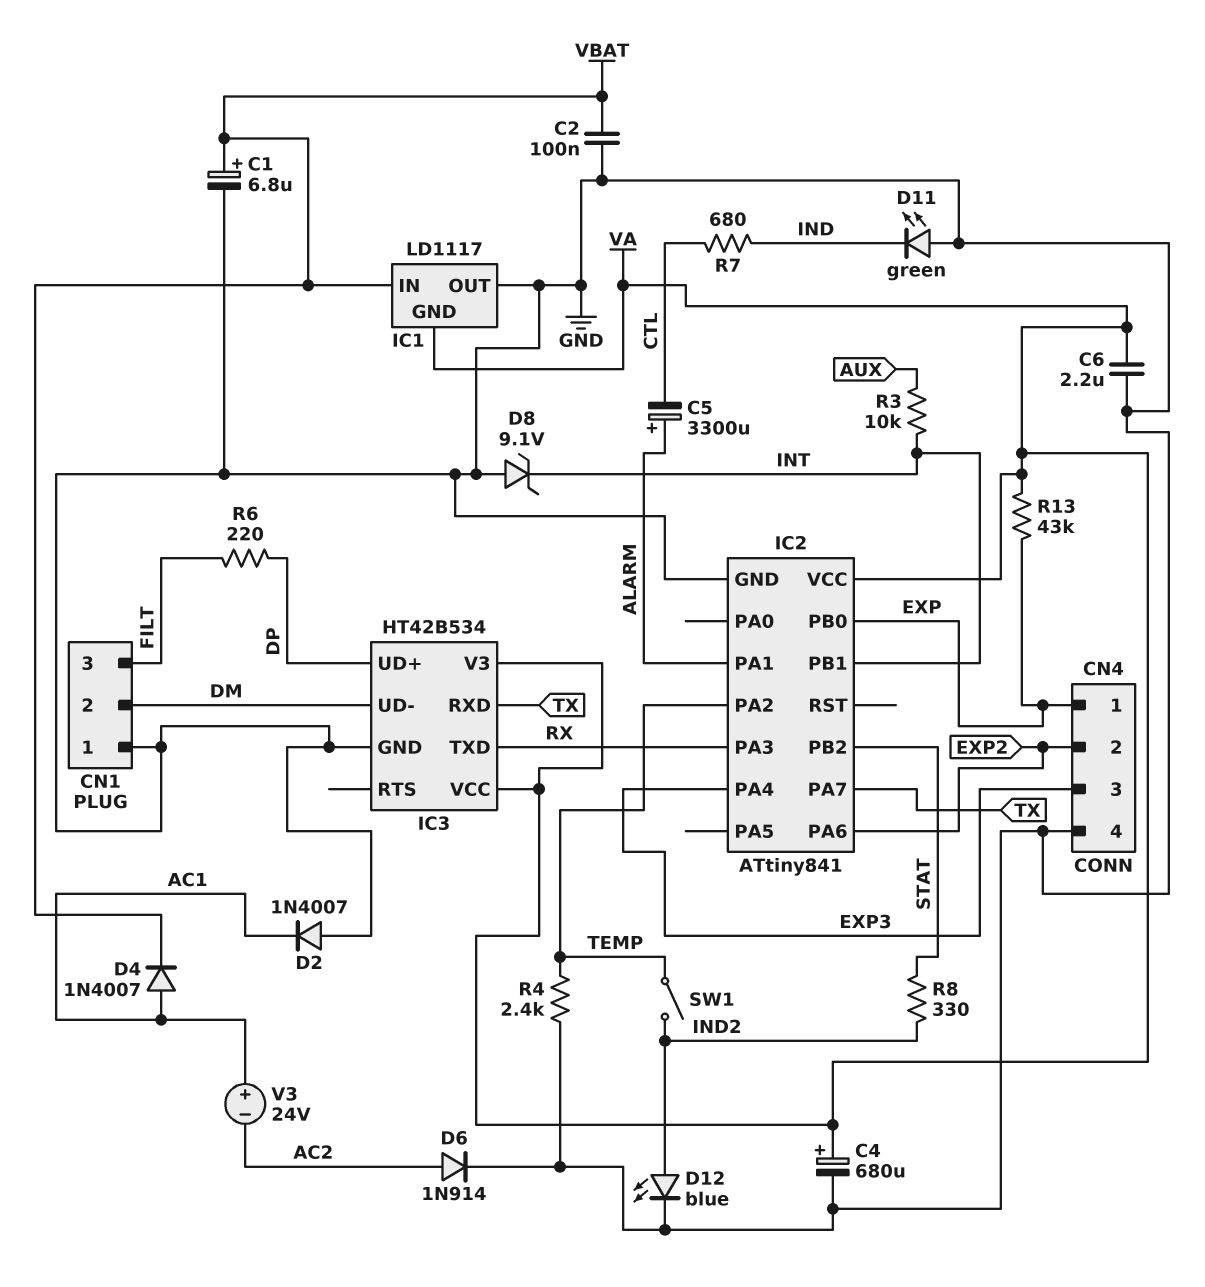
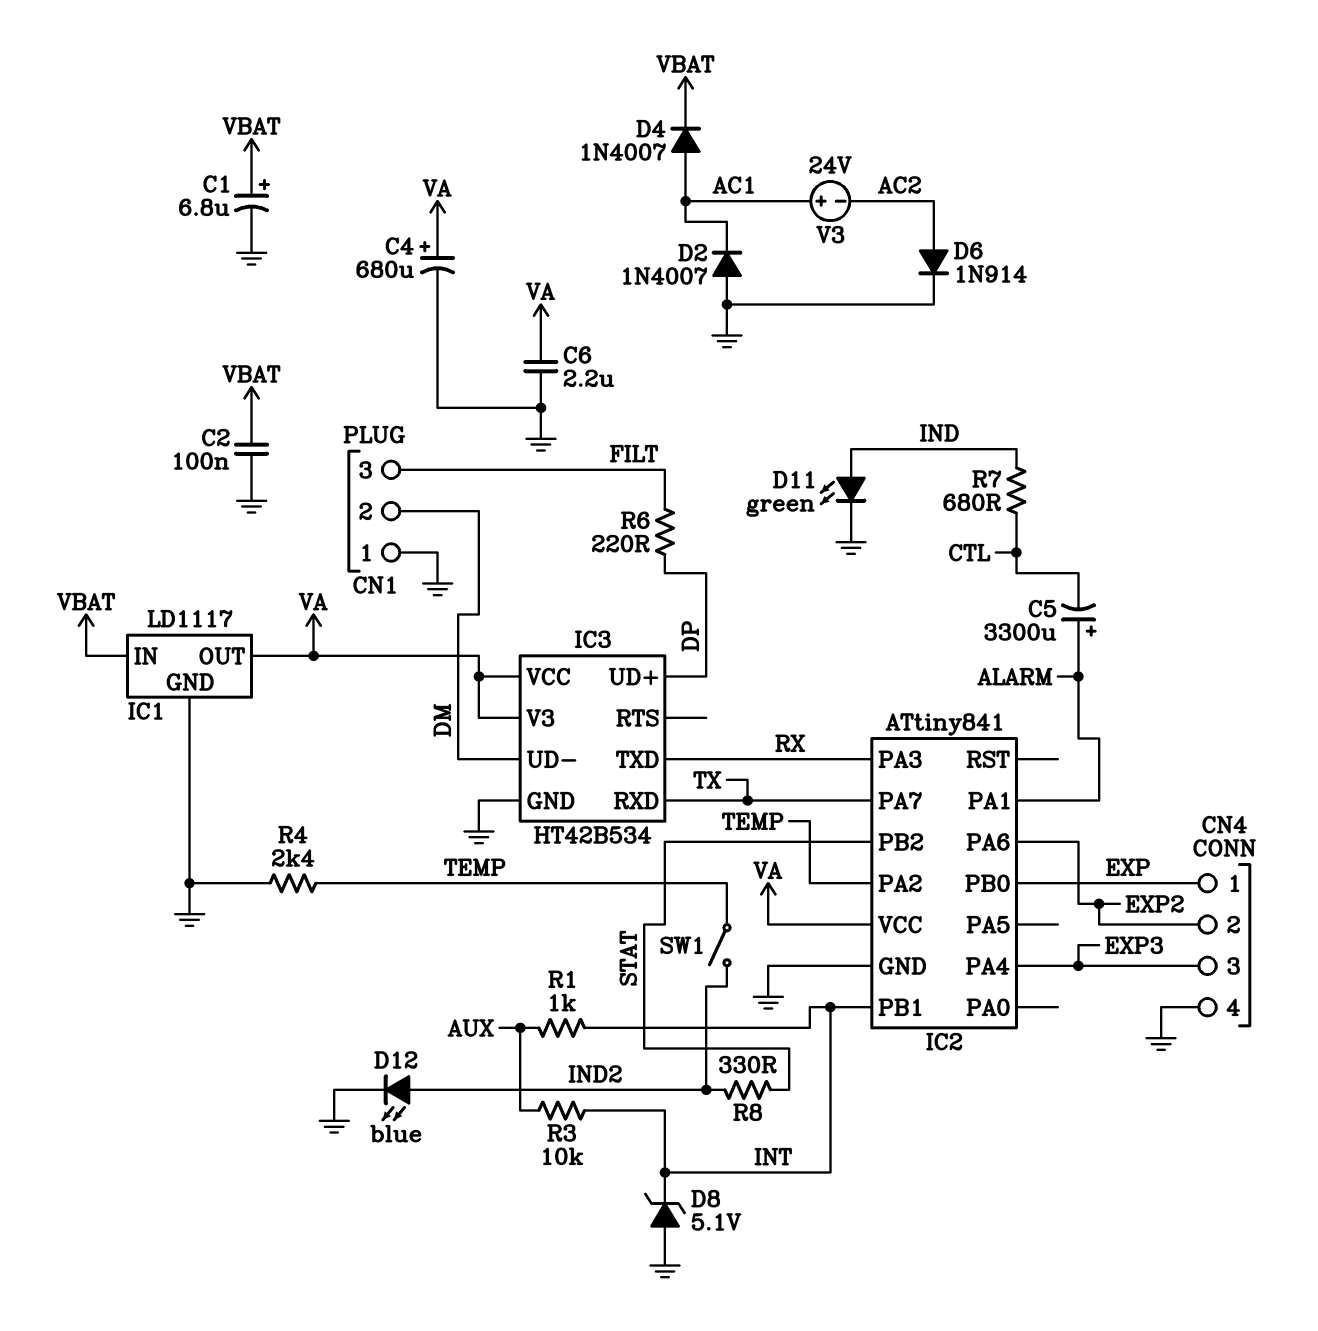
D8: zener 9.1V (A GND, K INT) -> zener 5.1V (A GND, K INT)
D11: LED green (A GND, K IND) -> LED green (A IND, K GND)
IC1 pin GND: VA -> GND
IC1 pin OUT: GND -> VA
R1: none -> 1k (AUX, INT)
R13: 43k (EXP, VA) -> none

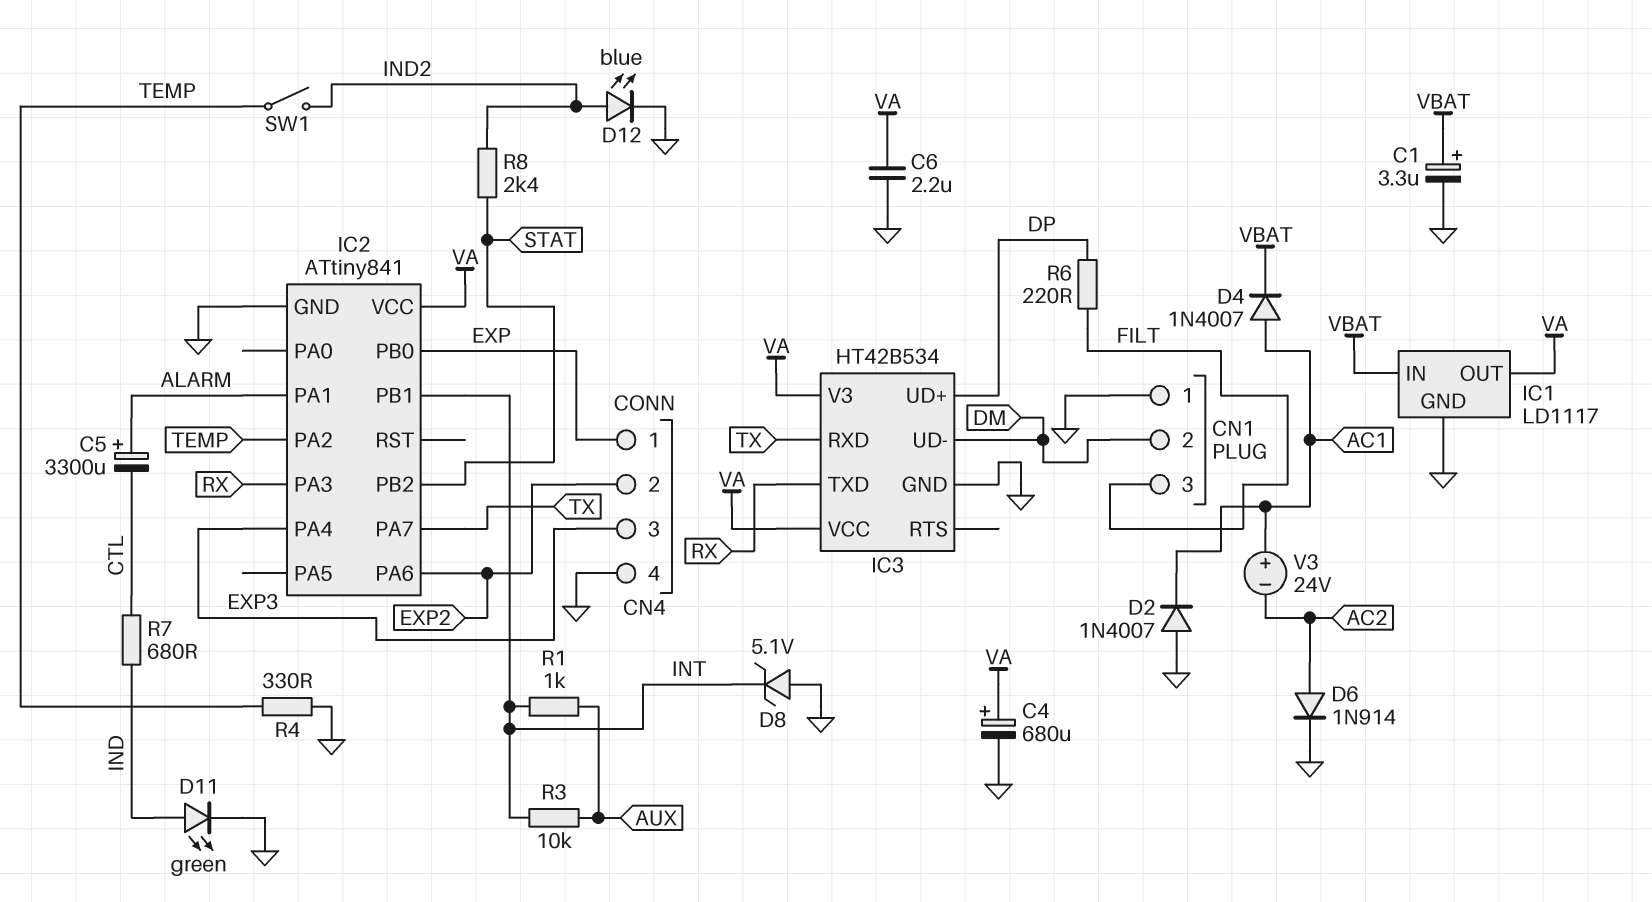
C1: 6.8uF (plus VBAT, minus GND) -> 3.3uF (plus VBAT, minus GND)
C2: 100nF (GND, VBAT) -> none
R4: 2.4k (GND, TEMP) -> 330 (GND, TEMP)
R8: 330 (IND2, STAT) -> 2.4k (IND2, STAT)

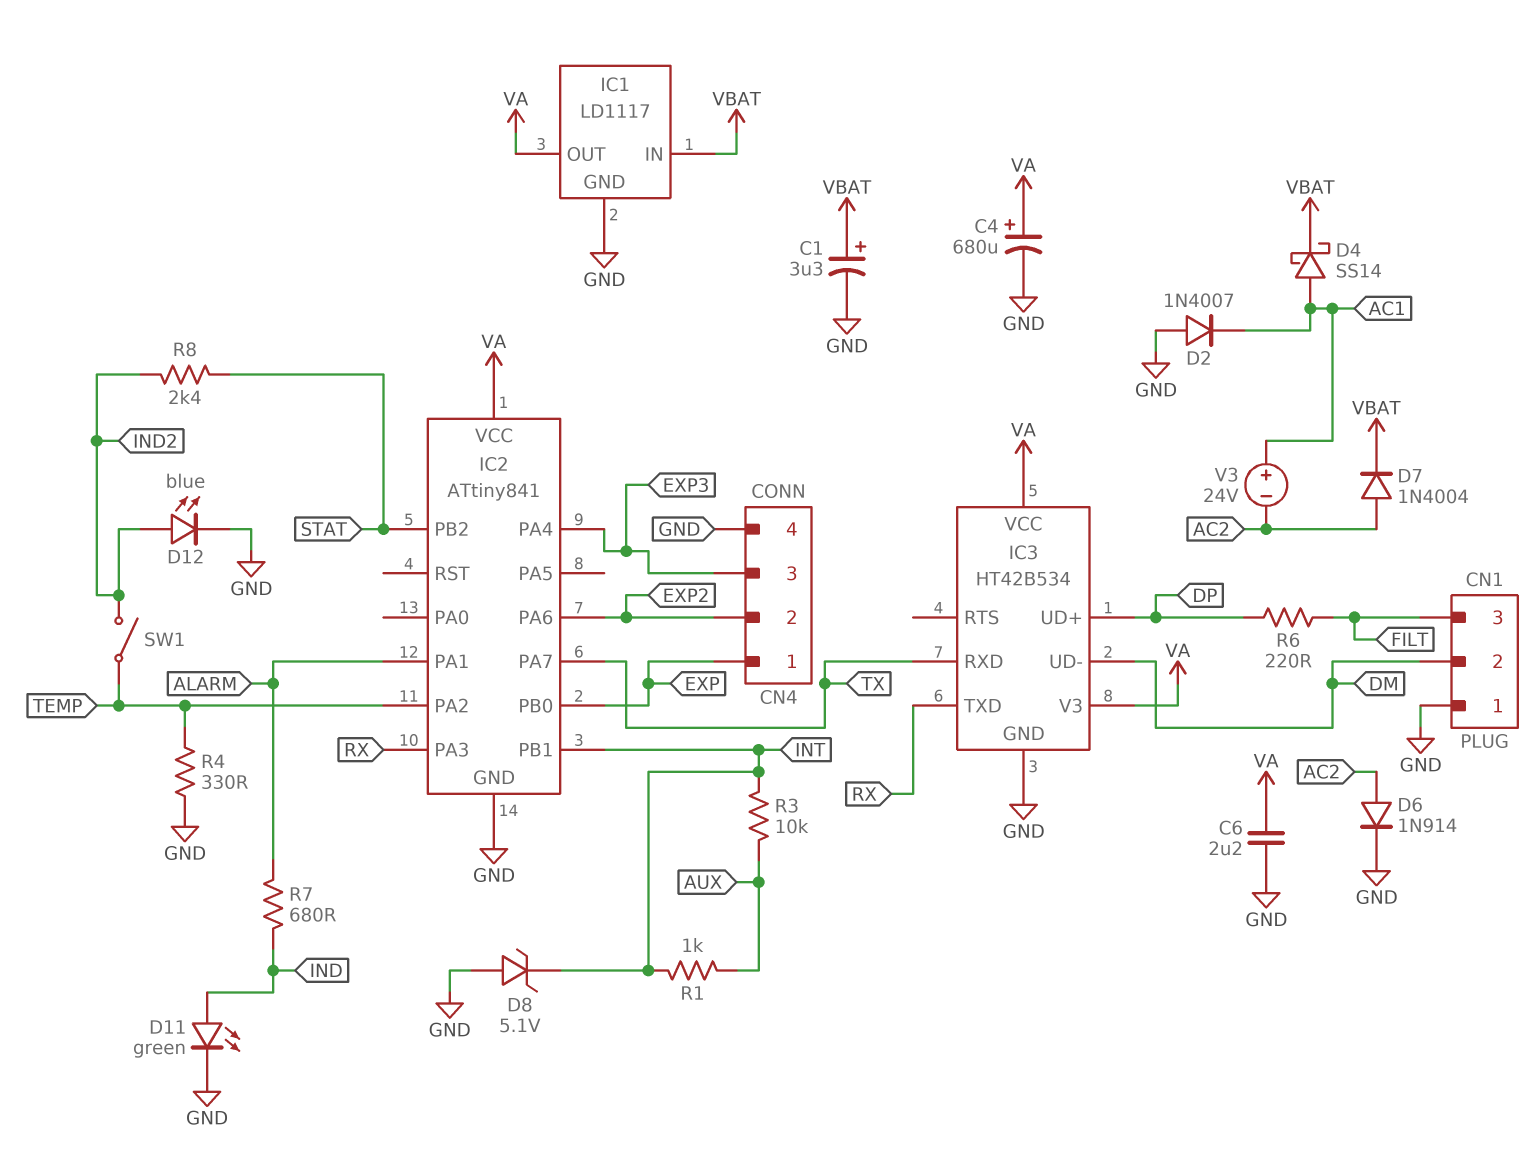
C5: 3300uF (plus ALARM, minus CTL) -> none
D4: diode 1N4007 (A AC1, K VBAT) -> schottky SS14 (A AC1, K VBAT)
D7: none -> diode 1N4004 (A AC2, K VBAT)
R7: 680 (CTL, IND) -> 680 (ALARM, IND)

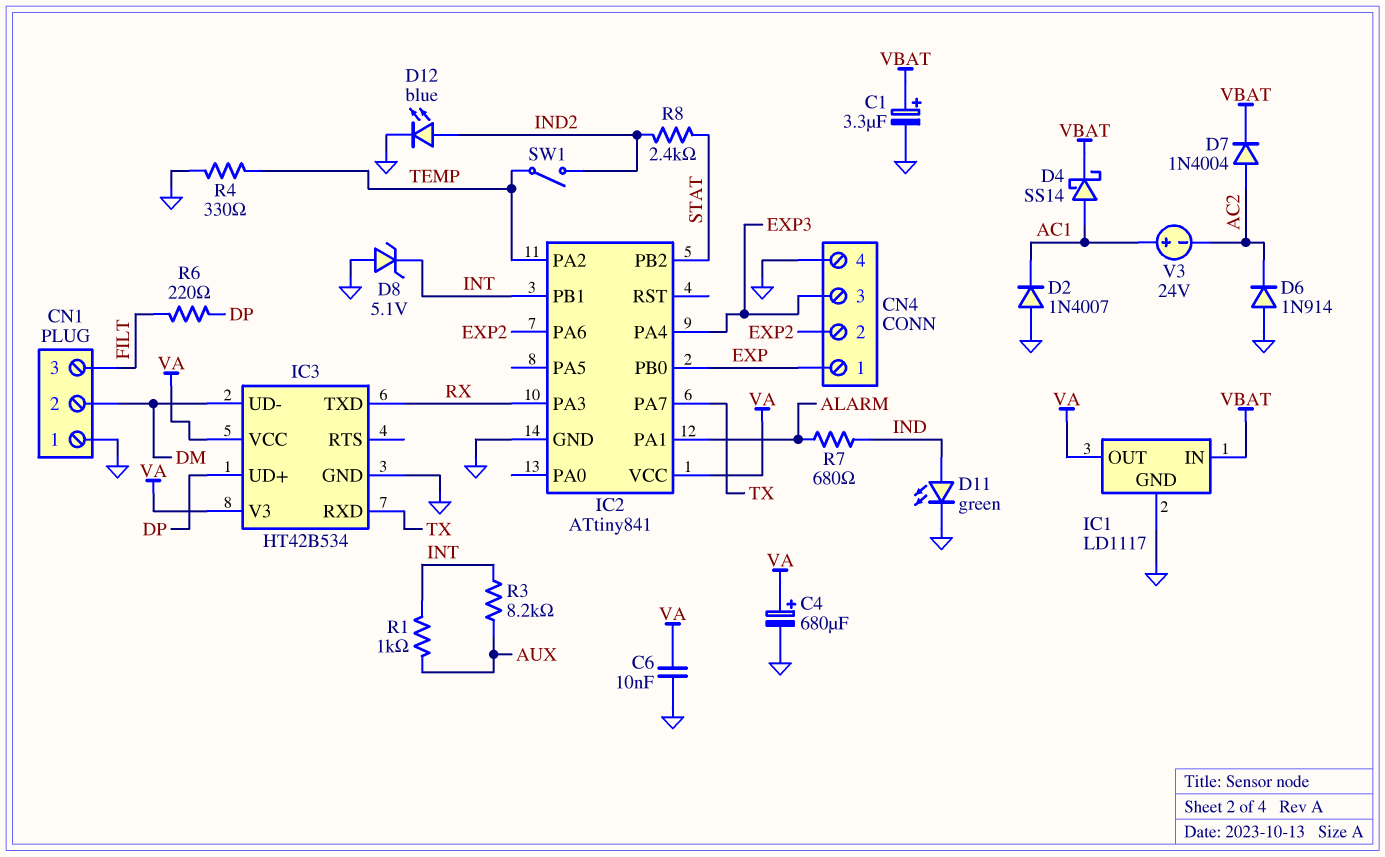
C6: 2.2uF (GND, VA) -> 10nF (GND, VA)
D6: diode 1N914 (A AC2, K GND) -> diode 1N914 (A GND, K AC2)
R3: 10k (AUX, INT) -> 8.2k (AUX, INT)

